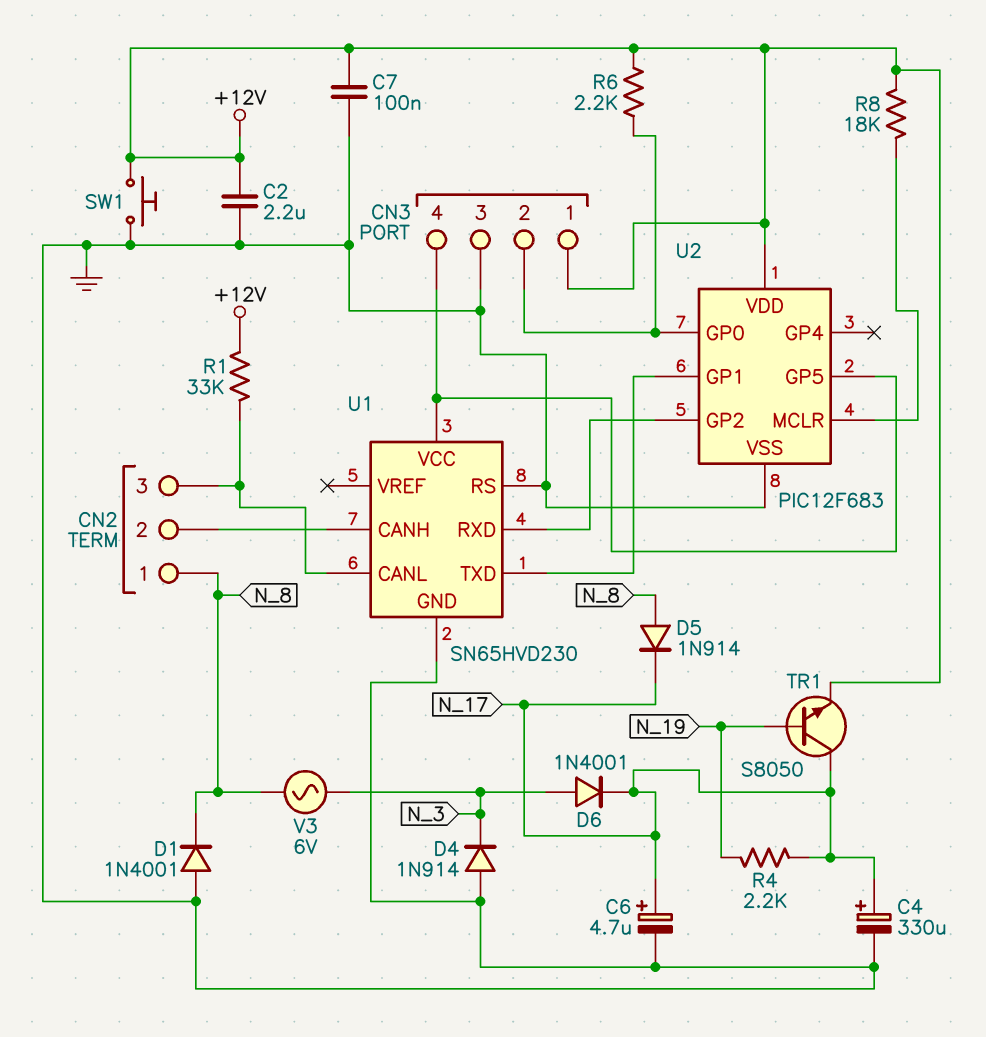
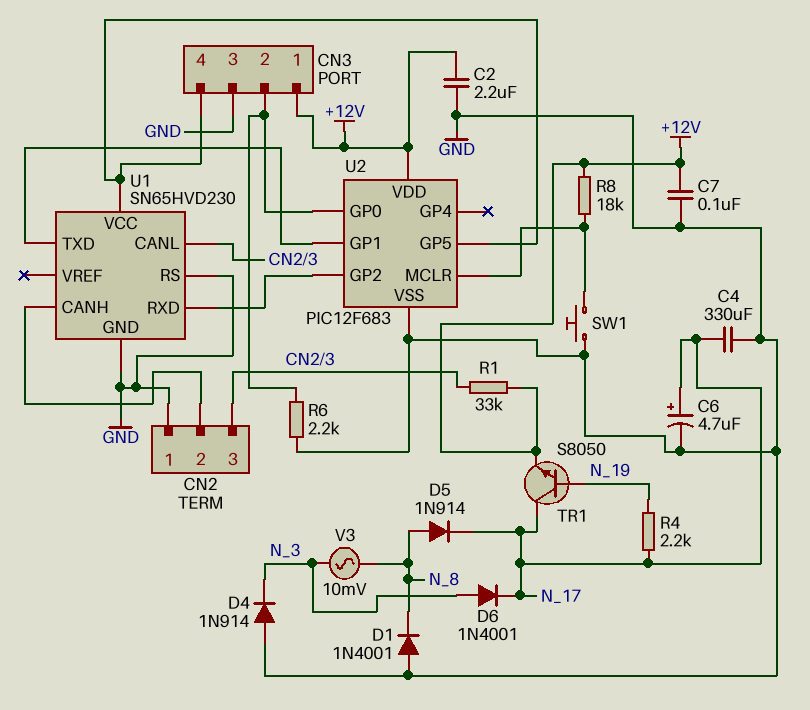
C4: 330uF (plus N_17, minus GND) -> 330uF (GND, N_17)
CN2 pin 1: N_8 -> GND
R6: 2.2k (+12V, CN3/2) -> 2.2k (CN3/2, GND)
SW1: button (+12V, GND) -> button (GND, U2/MCLR)
V3: AC 6V (N_3, N_8) -> AC 10mV (N_3, N_8)

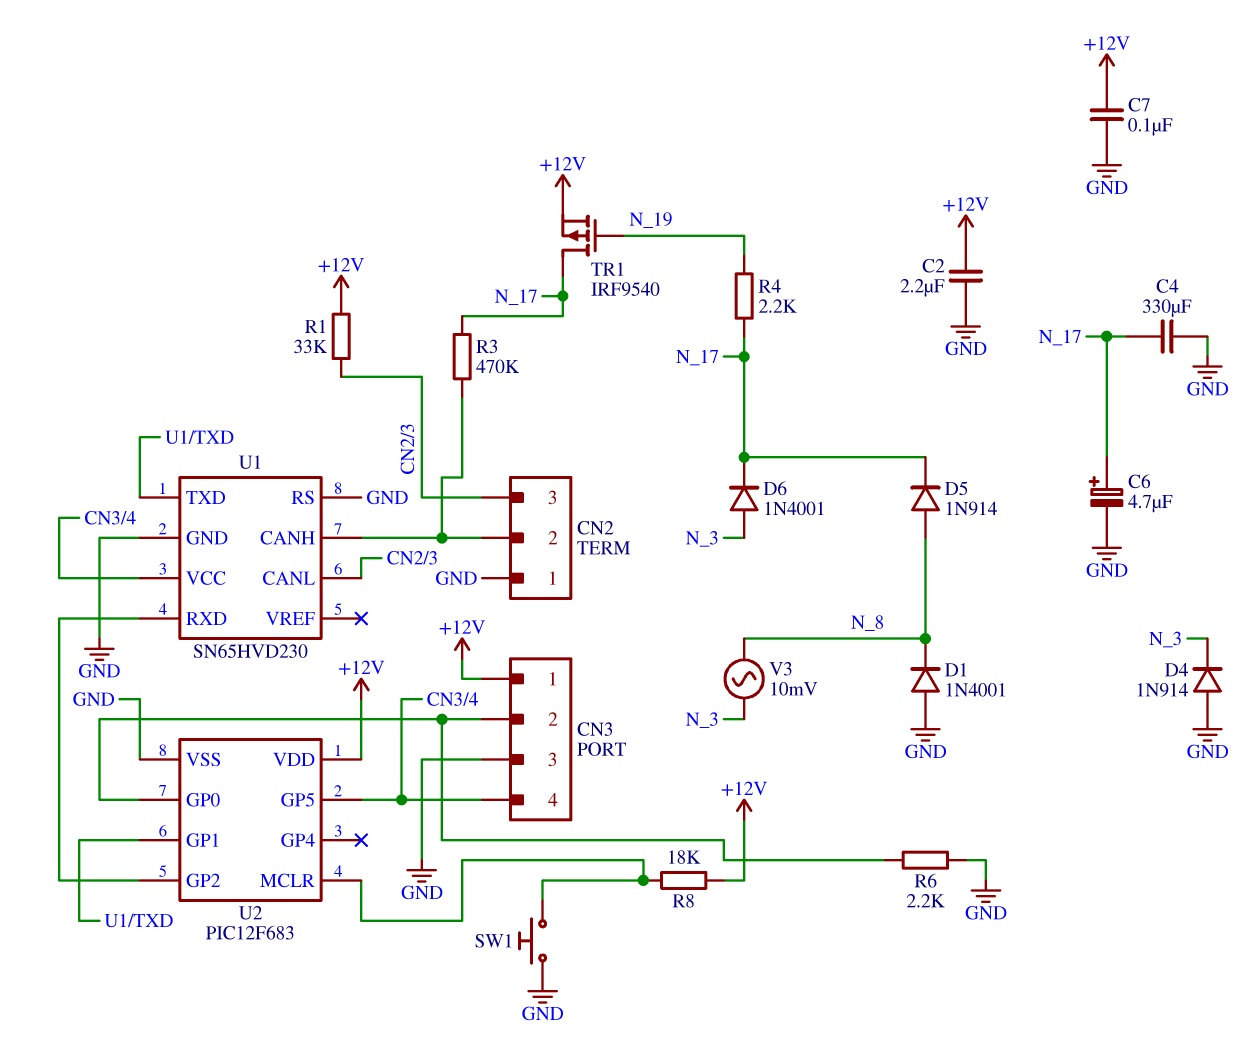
R3: none -> 470k (CN2/2, N_17)
TR1: NPN S8050 (B N_19, C N_17, E +12V) -> PMOS IRF9540 (G N_19, D N_17, S +12V)

